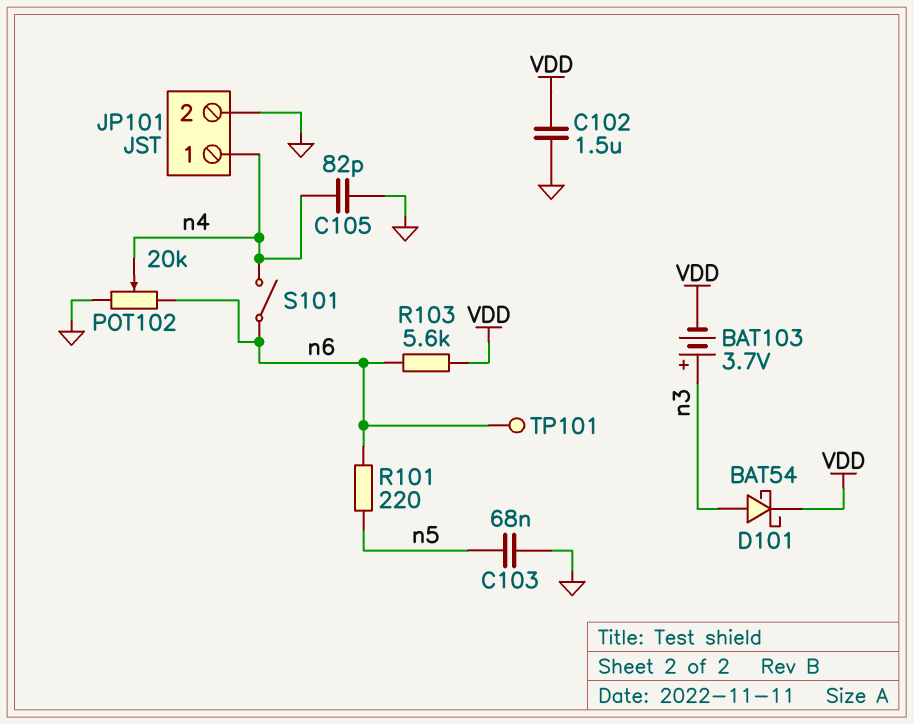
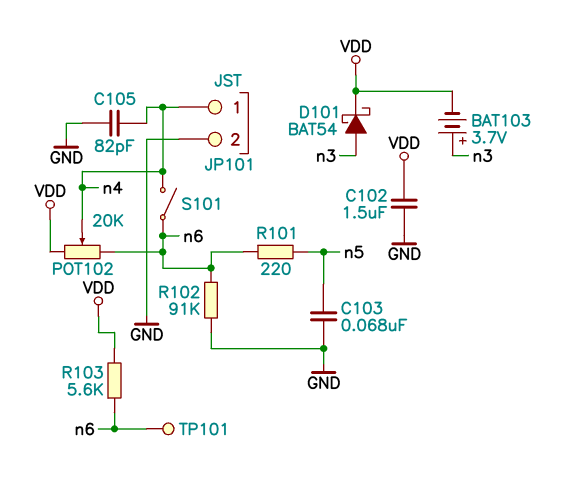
POT102: 20k (GND, n6, wiper n4) -> 20k (VDD, n6, wiper n4)
R102: none -> 91k (GND, n6)

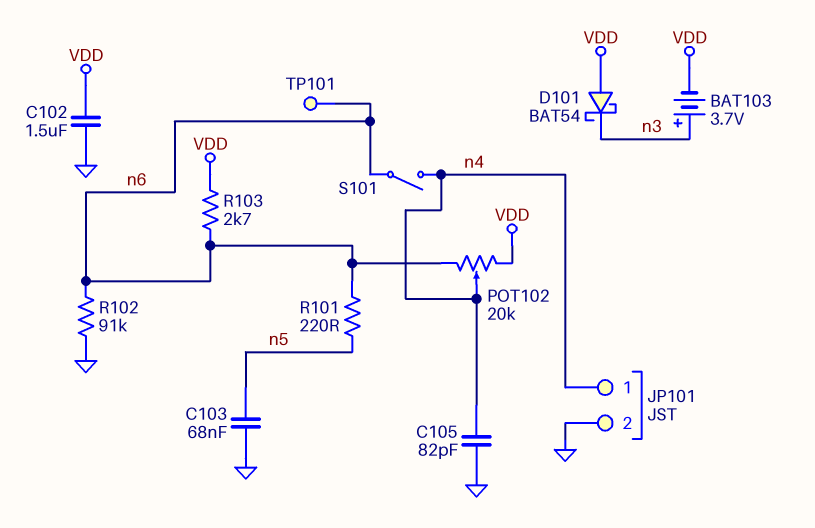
D101: schottky BAT54 (A n3, K VDD) -> schottky BAT54 (A VDD, K n3)
R103: 5.6k (VDD, n6) -> 2.7k (VDD, n6)

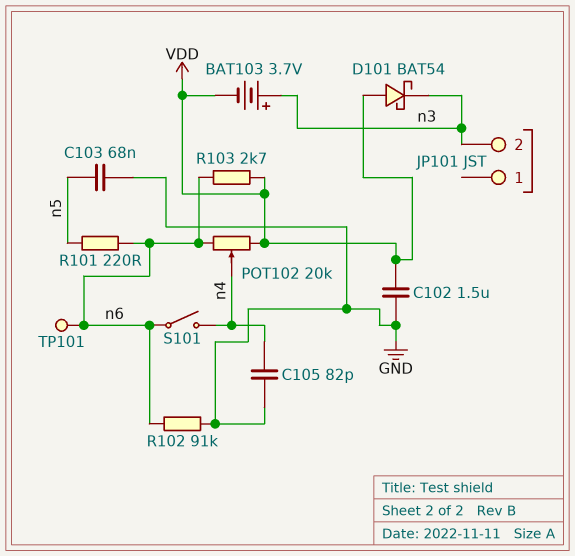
JP101 pin 1: n4 -> none
JP101 pin 2: GND -> n3

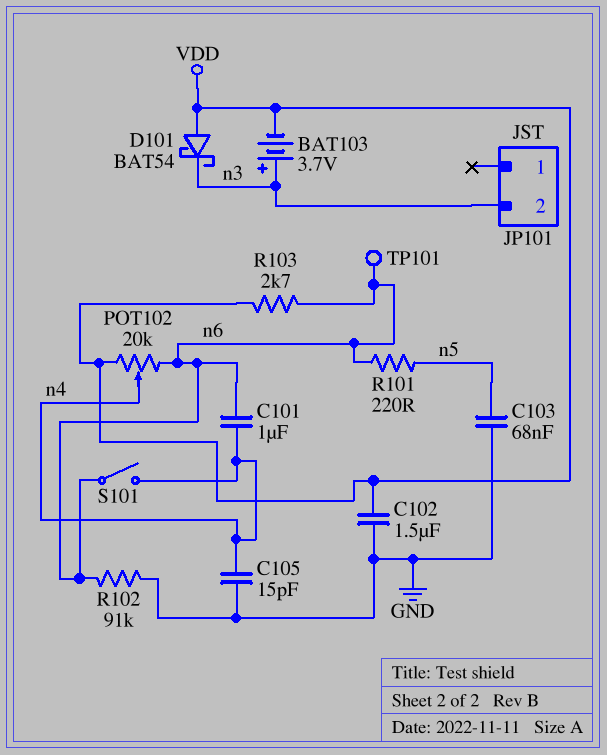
C101: none -> 1uF (n4, n6)
C105: 82pF (GND, n4) -> 15pF (GND, n4)

